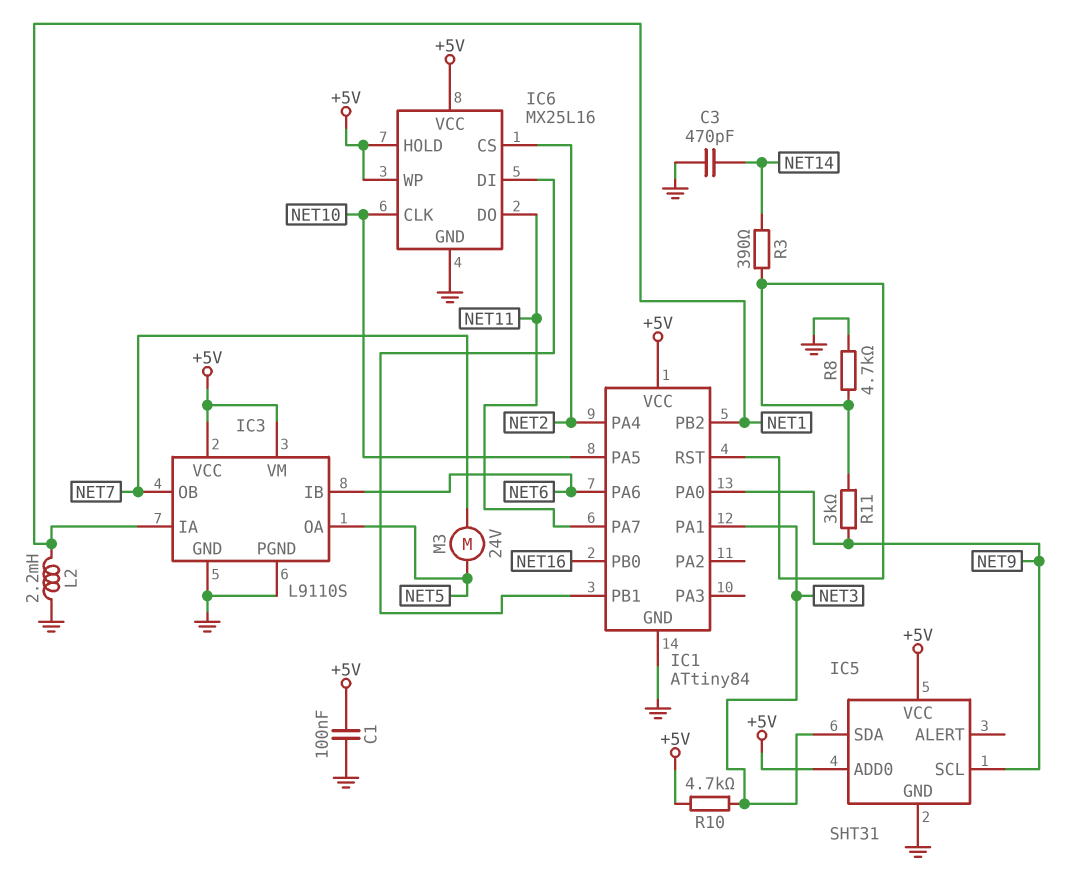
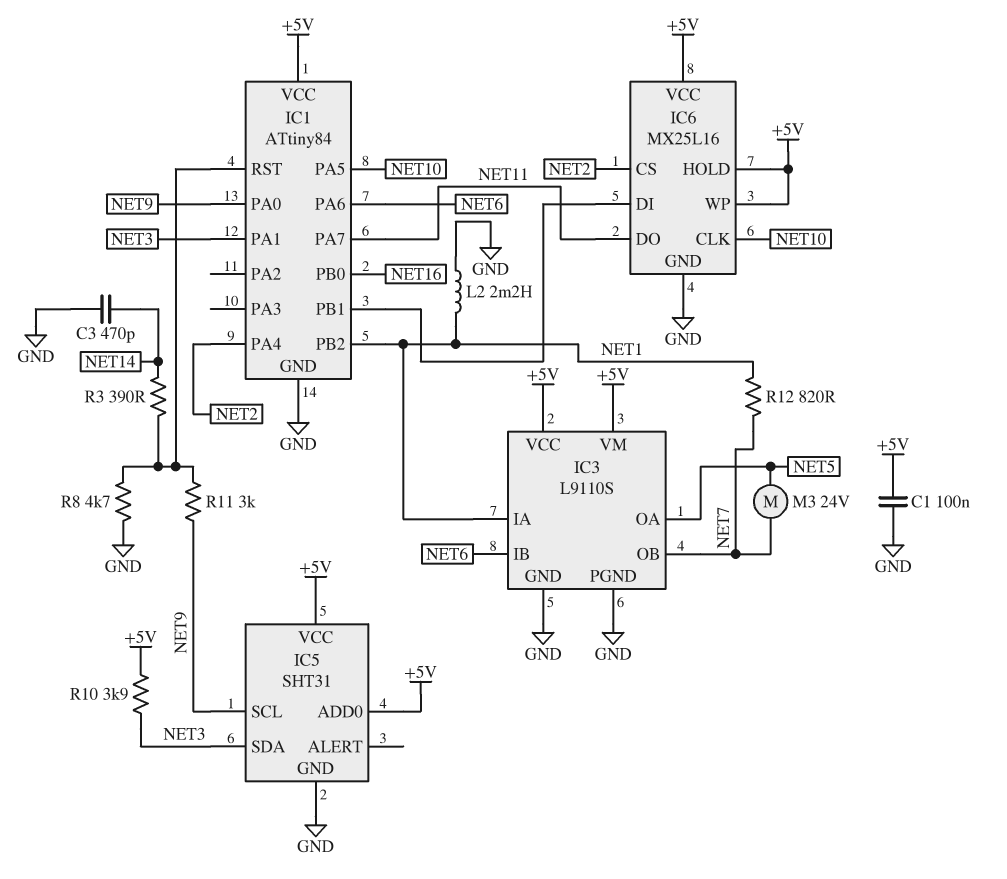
R10: 4.7k (+5V, NET3) -> 3.9k (+5V, NET3)
R12: none -> 820 (NET1, NET7)

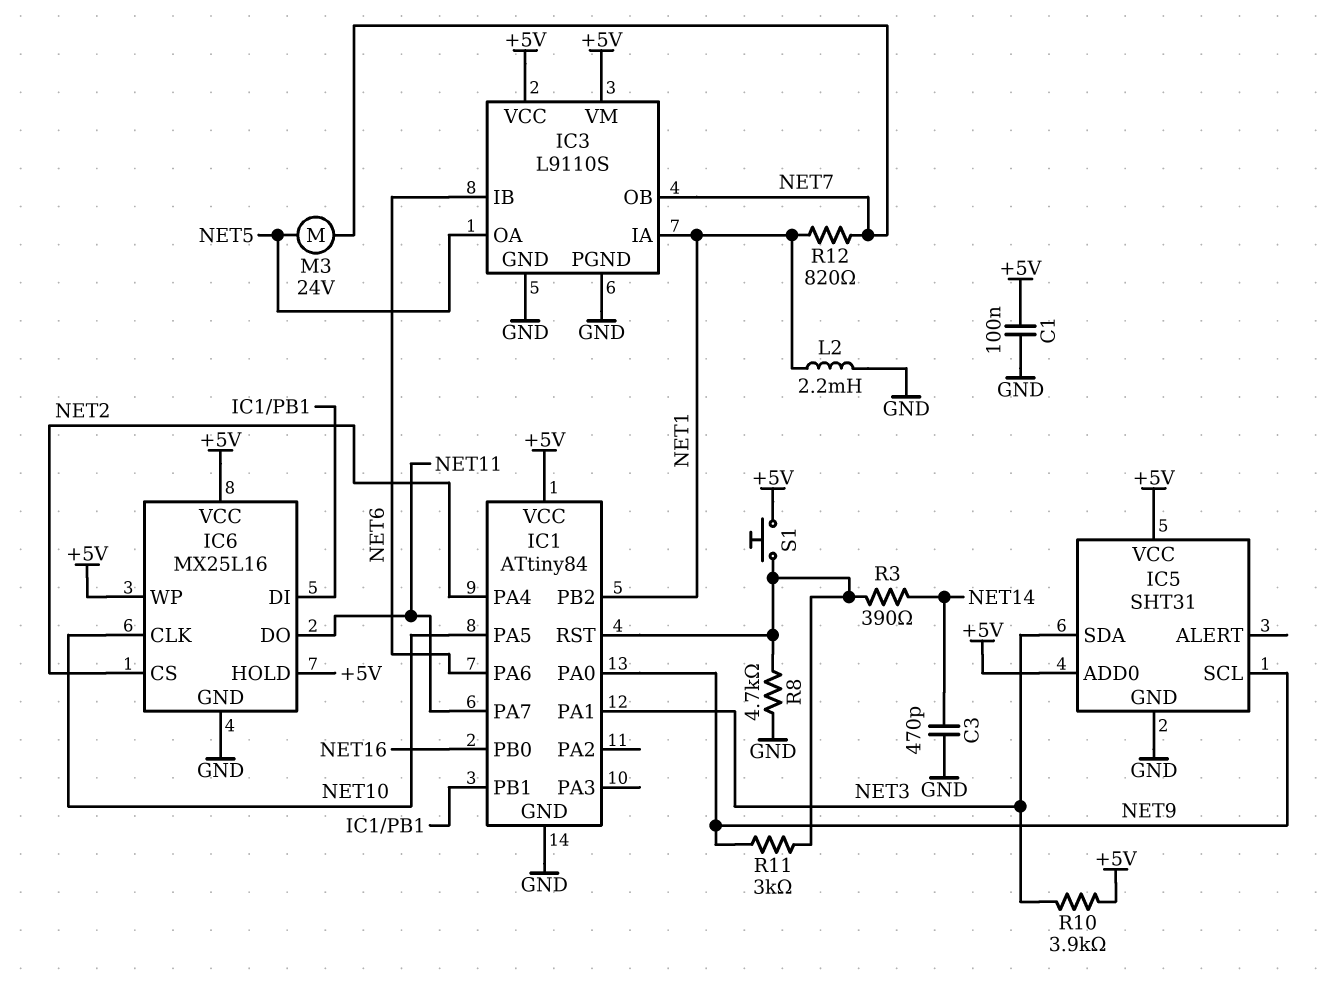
S1: none -> button (+5V, IC1/RST)

